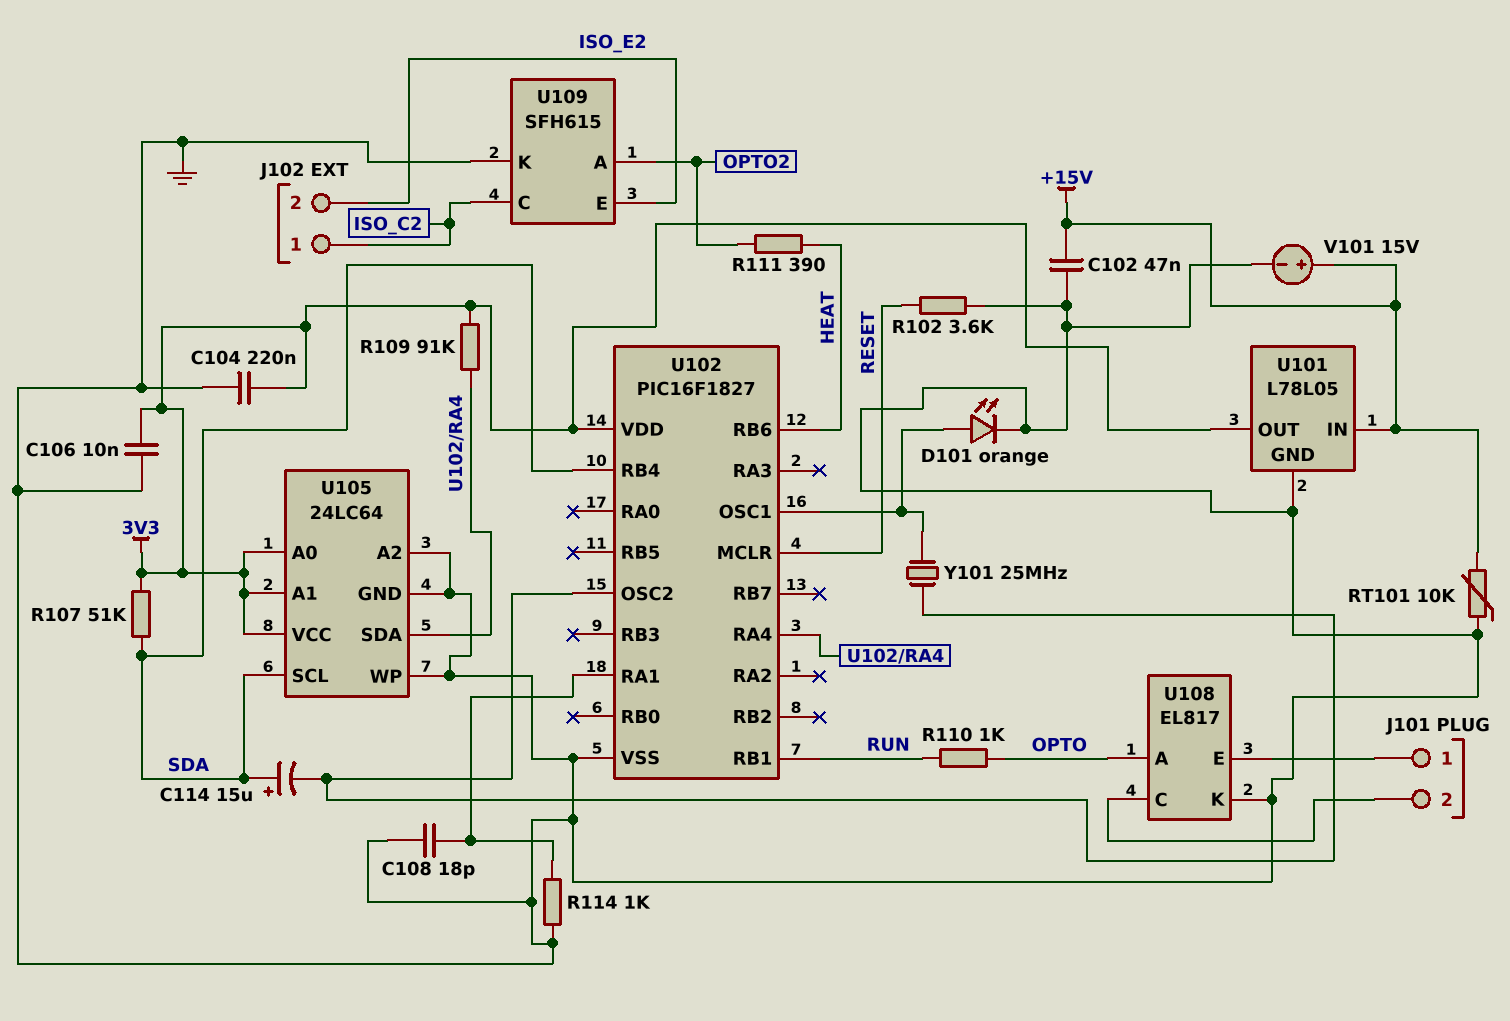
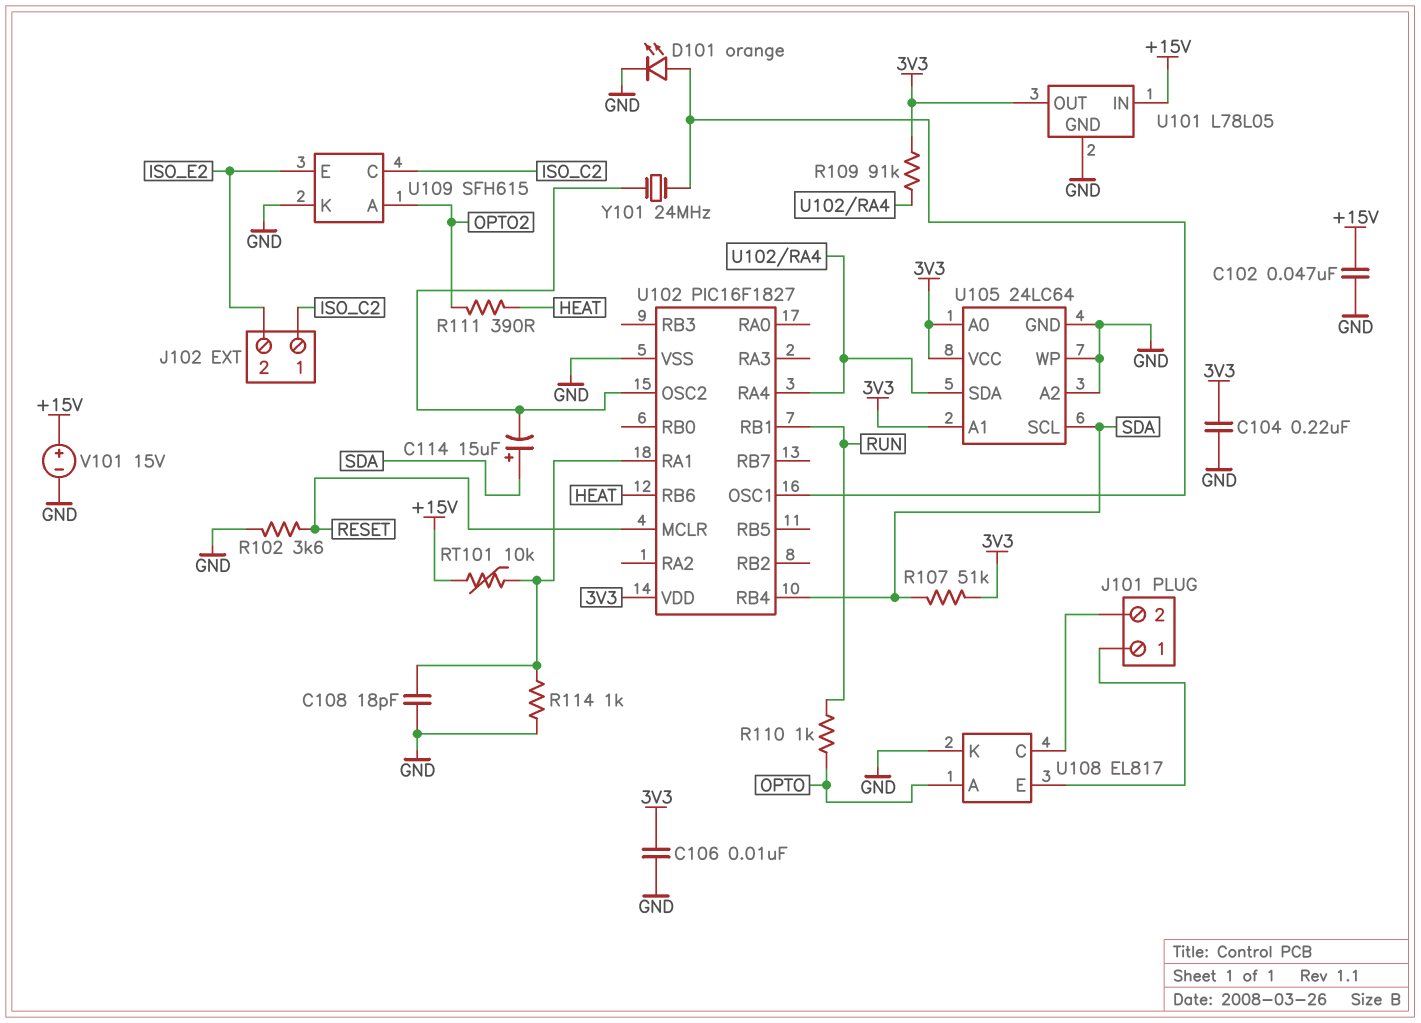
RT101: 10k (+15V, GND) -> 10k (+15V, U102/RA1)
Y101: 25MHz (U102/OSC1, U102/OSC2) -> 24MHz (U102/OSC1, U102/OSC2)

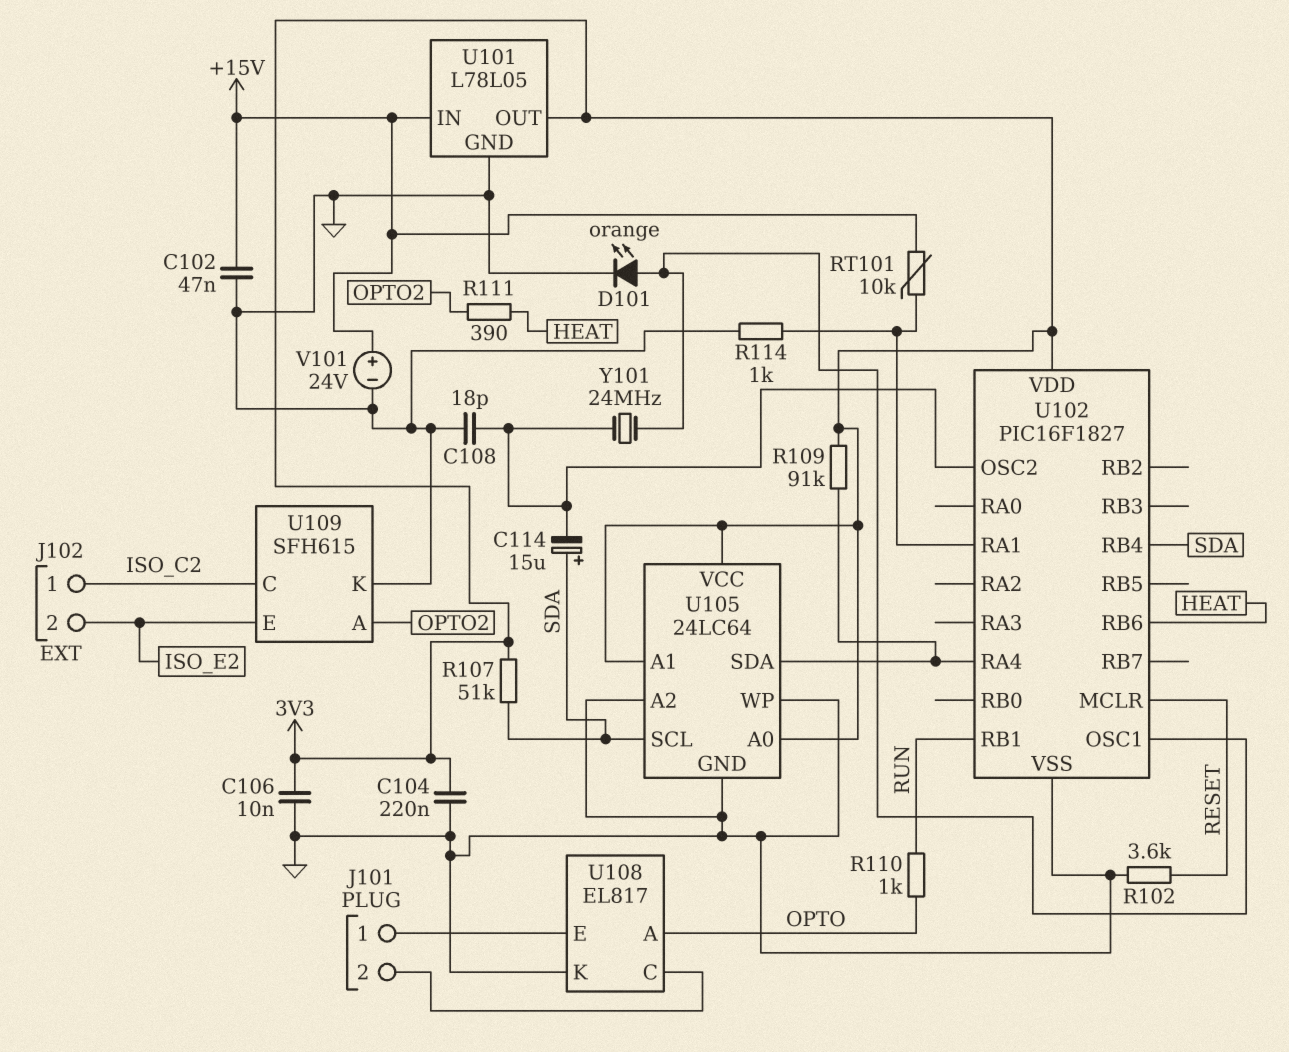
C108: 18pF (GND, U102/RA1) -> 18pF (GND, U102/OSC2)
V101: 15V (plus +15V, minus GND) -> 24V (plus +15V, minus GND)

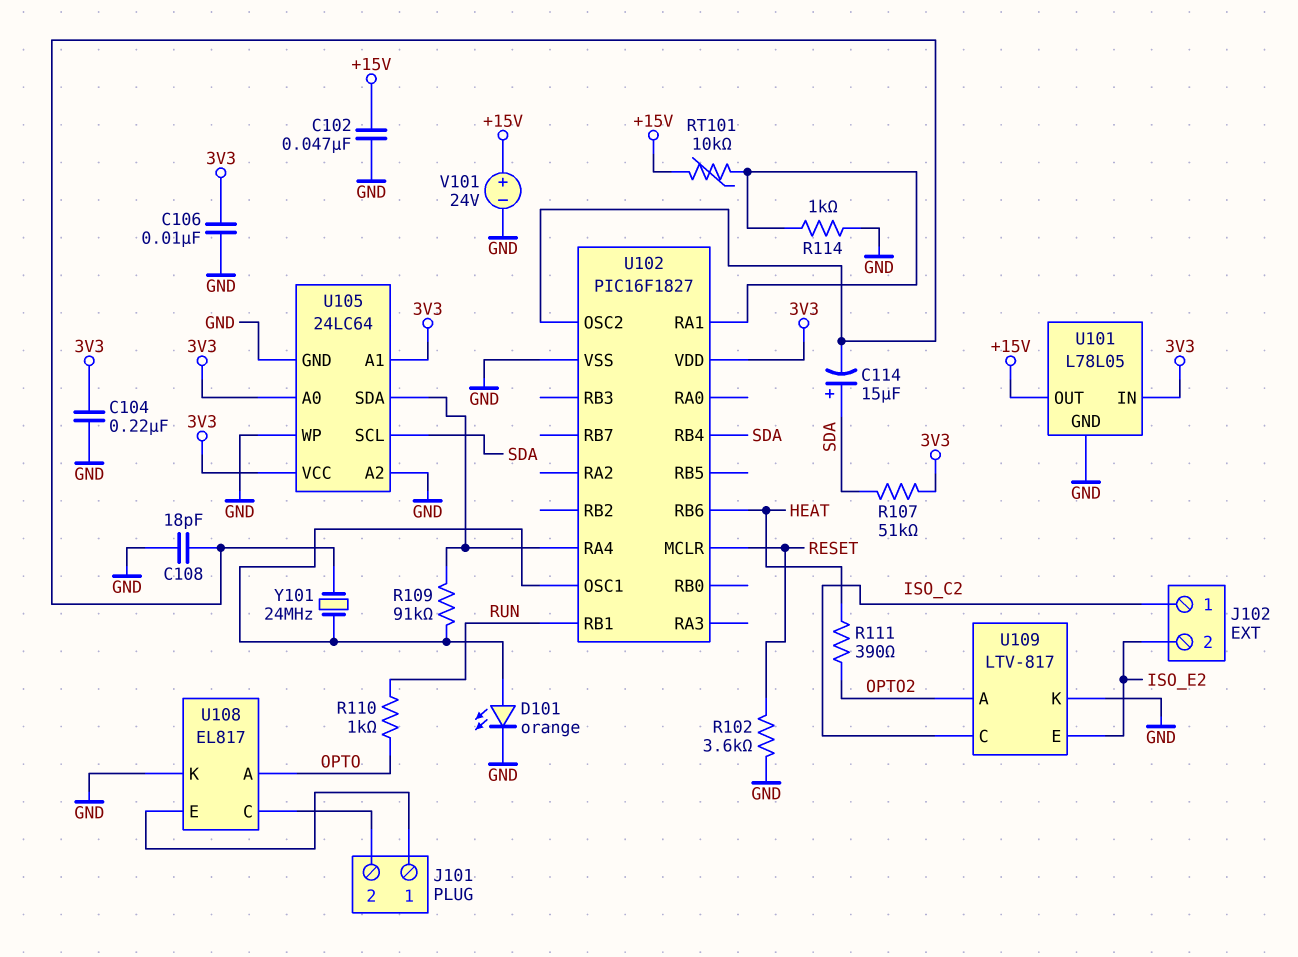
R109: 91k (3V3, U102/RA4) -> 91k (U102/OSC1, U102/RA4)
U101 pin IN: +15V -> 3V3
U101 pin OUT: 3V3 -> +15V
U109: SFH615 -> LTV-817

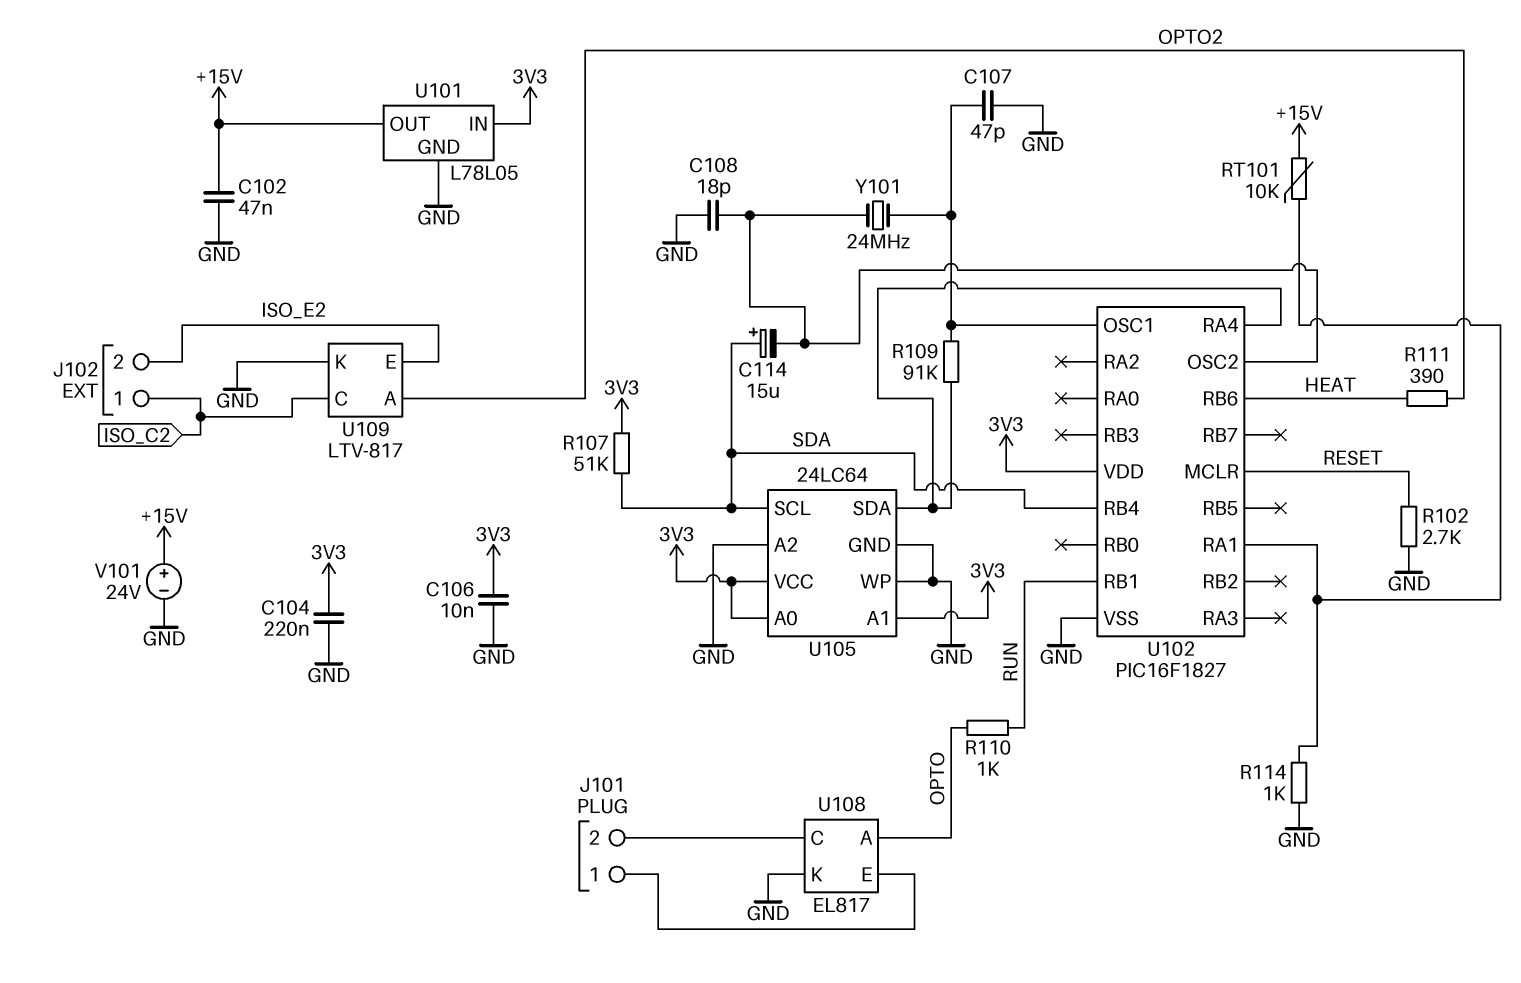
C107: none -> 47pF (GND, U102/OSC1)
D101: LED orange (A U102/OSC1, K GND) -> none
R102: 3.6k (GND, RESET) -> 2.7k (GND, RESET)

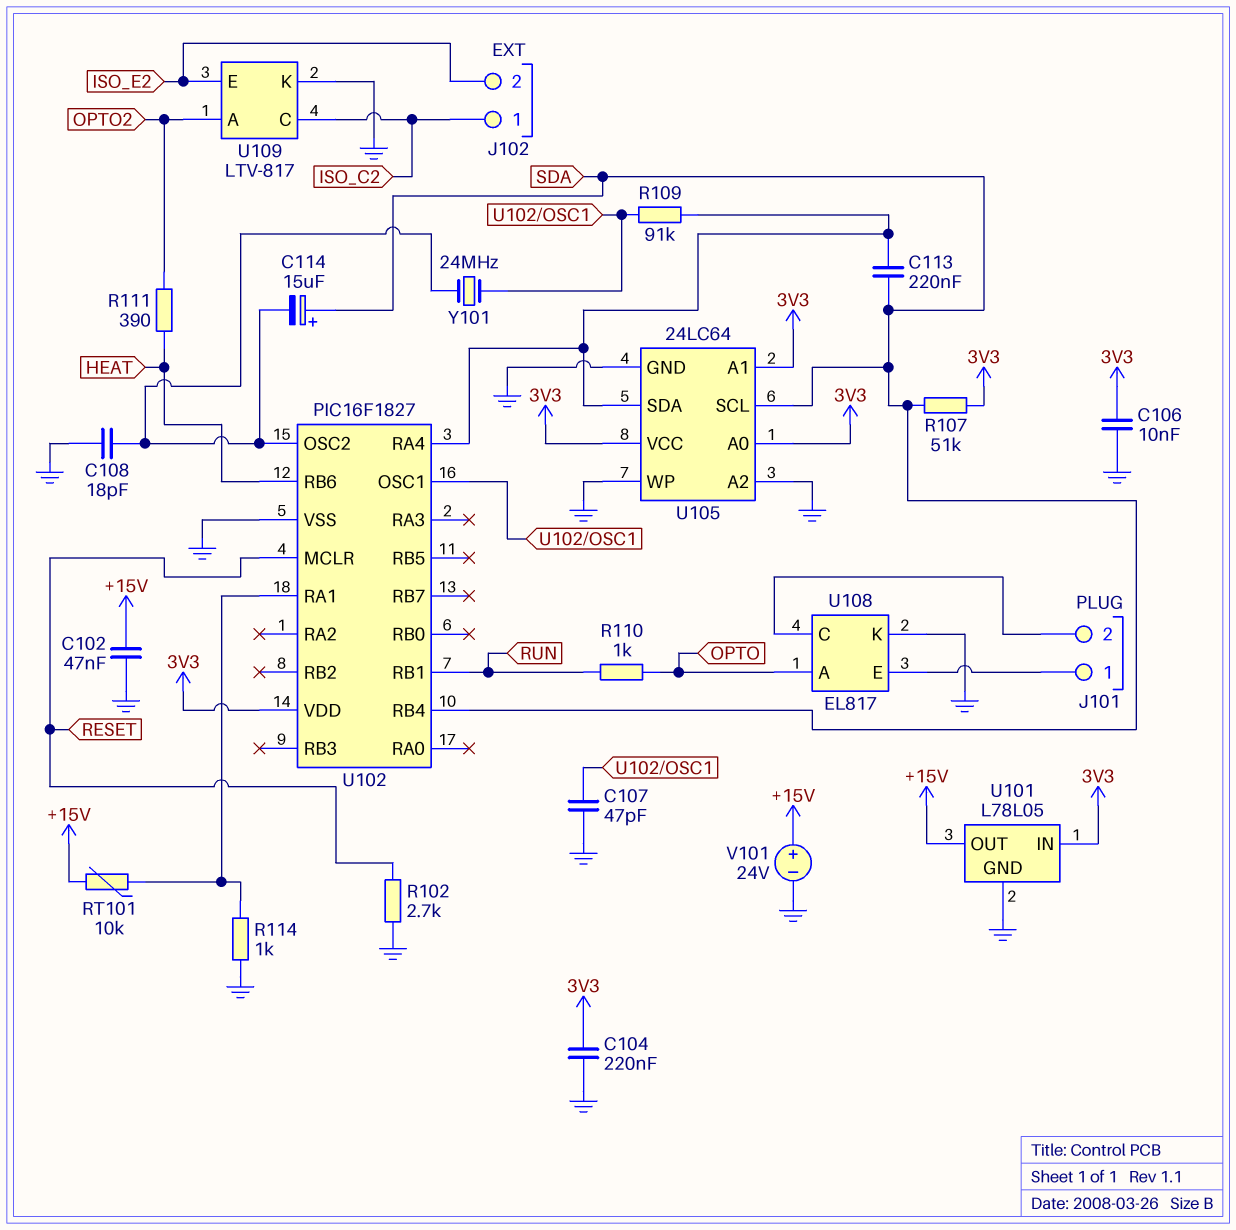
C113: none -> 220nF (SDA, U102/RA4)

